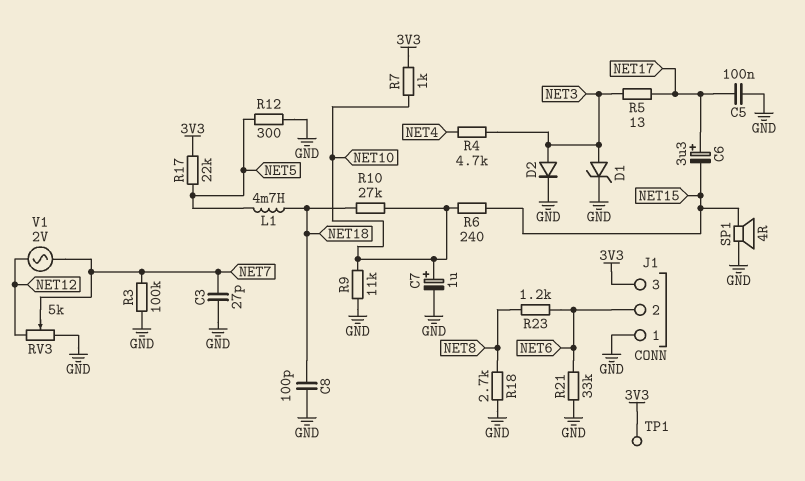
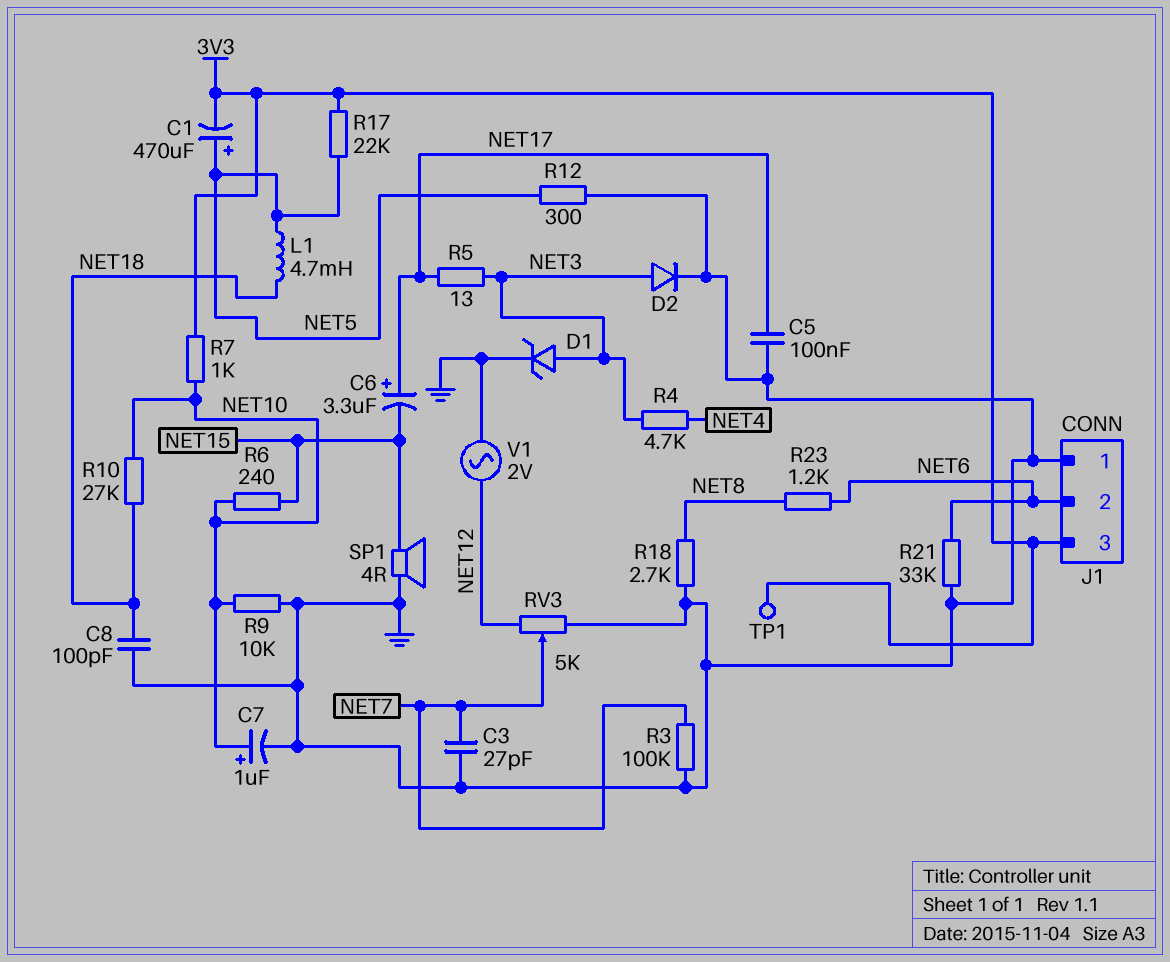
C1: none -> 470uF (plus NET5, minus 3V3)
R9: 11k (GND, NET10) -> 10k (GND, NET10)
V1: AC 2V (NET7, NET12) -> AC 2V (GND, NET12)

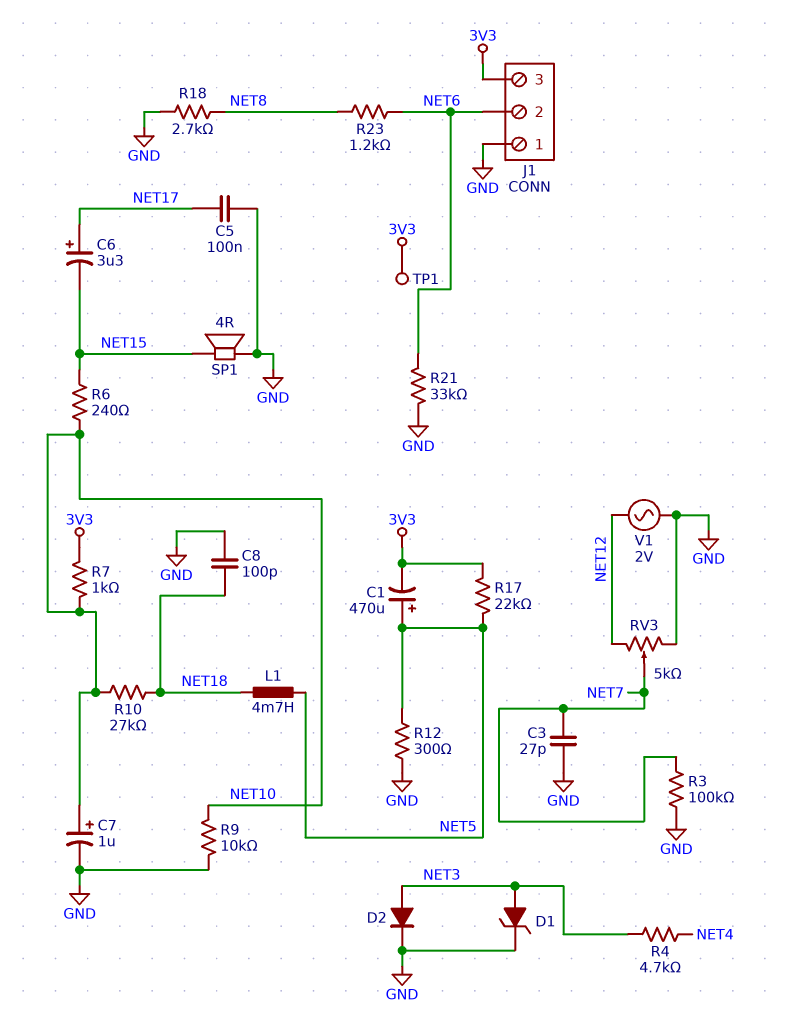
R5: 13 (NET3, NET17) -> none

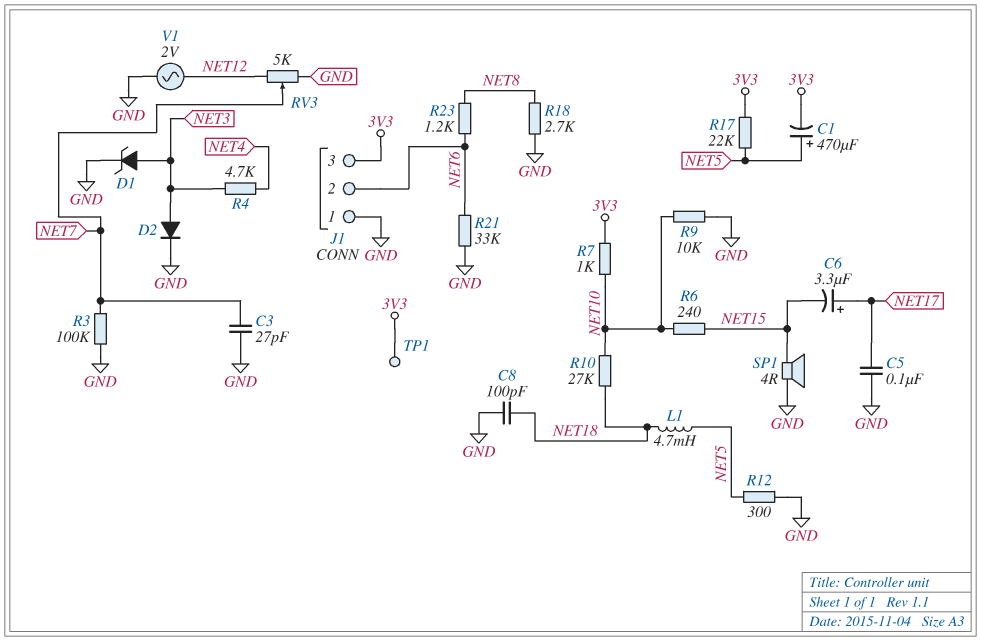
C7: 1uF (plus NET10, minus GND) -> none

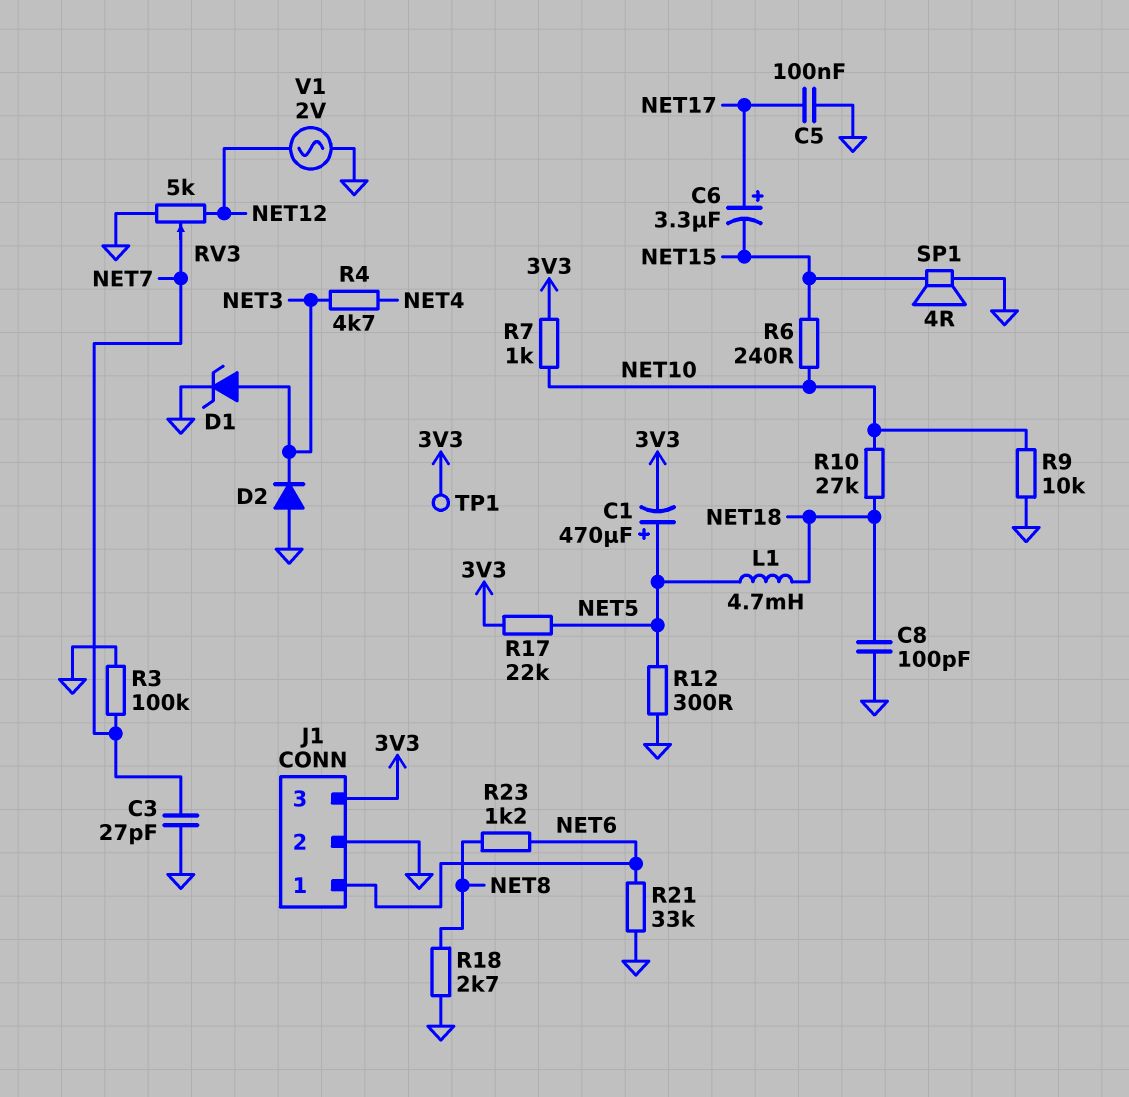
D2: diode (A NET3, K GND) -> diode (A GND, K NET3)
J1 pin 1: GND -> NET6
J1 pin 2: NET6 -> GND

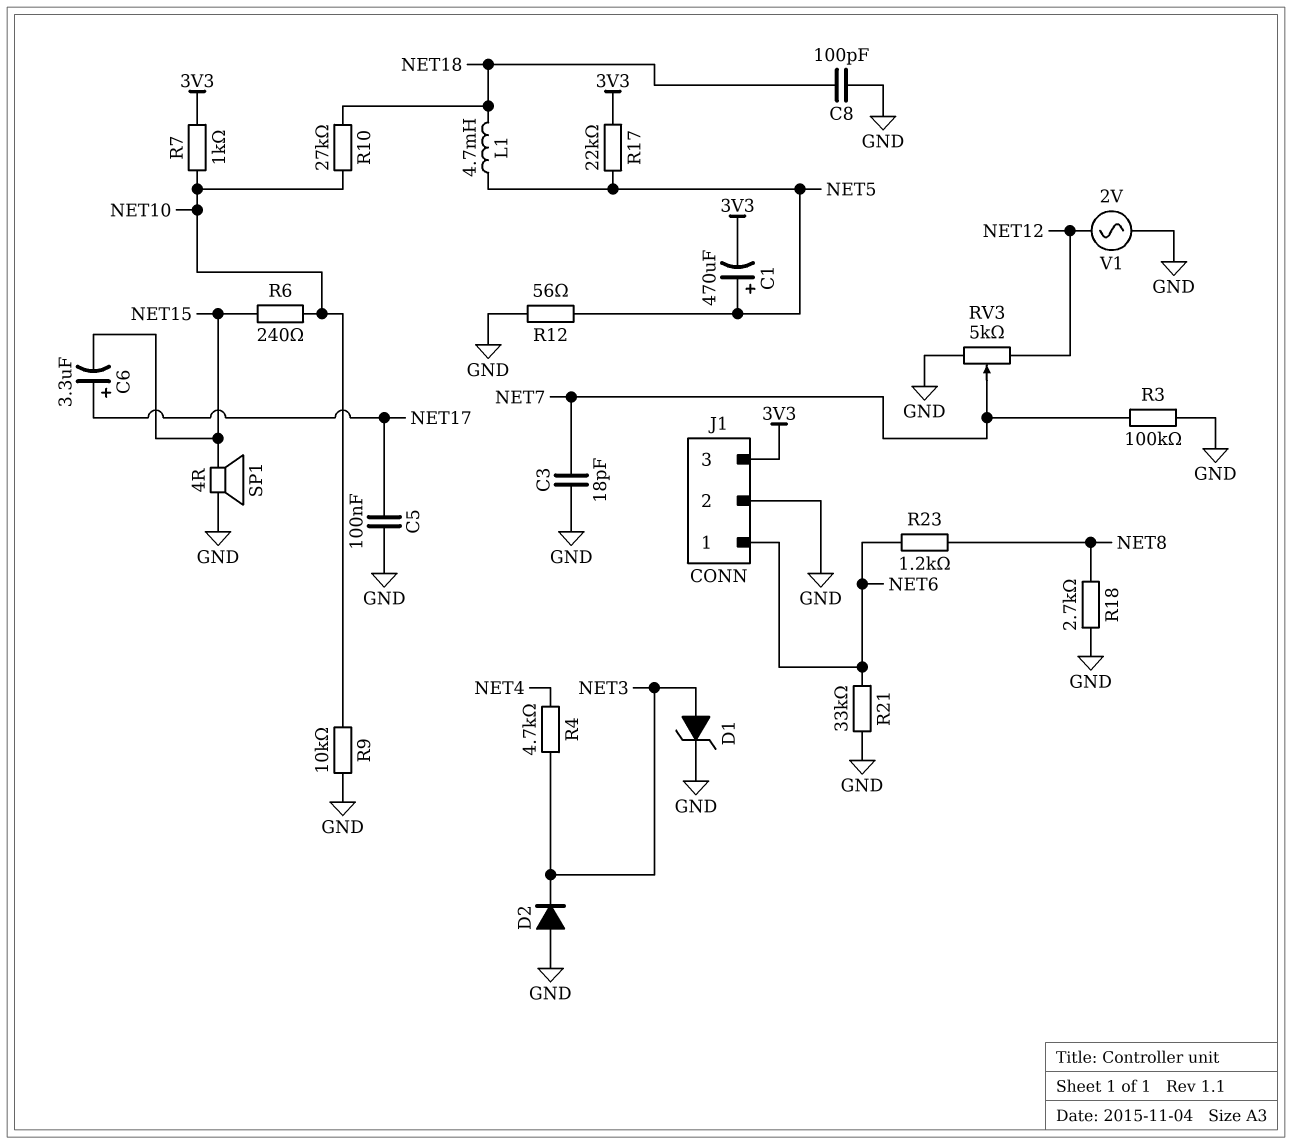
C3: 27pF (GND, NET7) -> 18pF (GND, NET7)
R12: 300 (GND, NET5) -> 56 (GND, NET5)
TP1: test point (3V3) -> none

